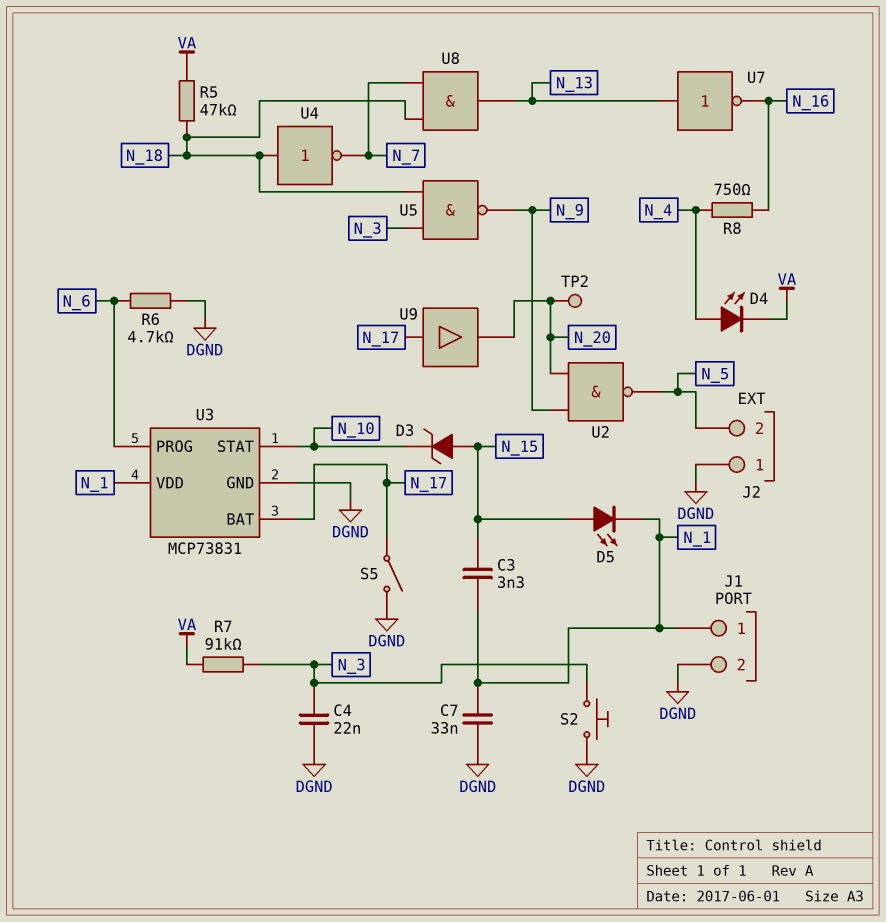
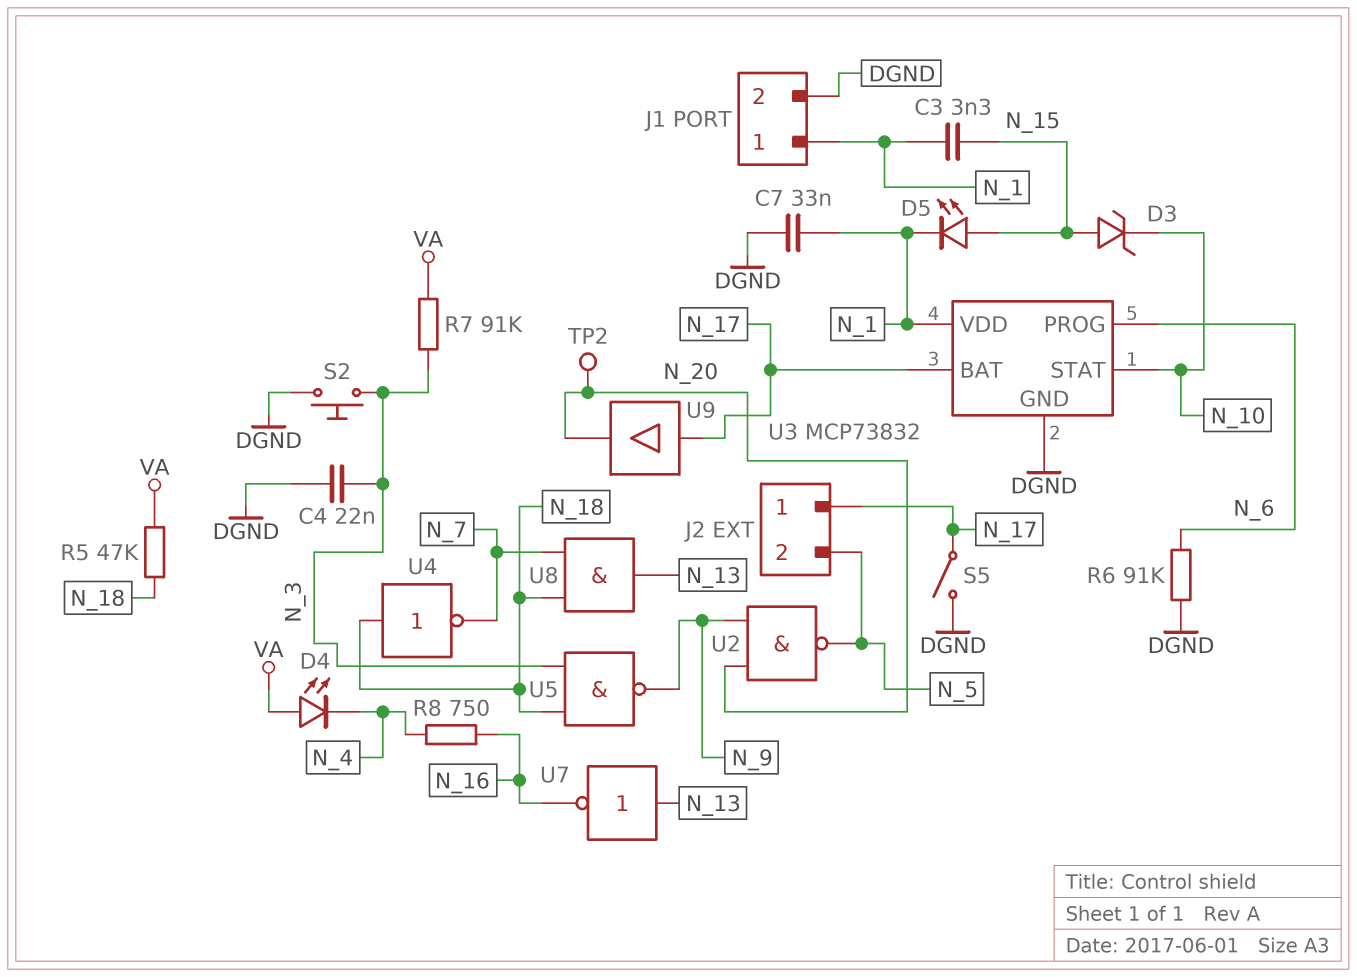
D4: LED (A N_4, K VA) -> LED (A VA, K N_4)
J2 pin 1: DGND -> N_17
R6: 4.7k (DGND, N_6) -> 91k (DGND, N_6)
U3: MCP73831 -> MCP73832

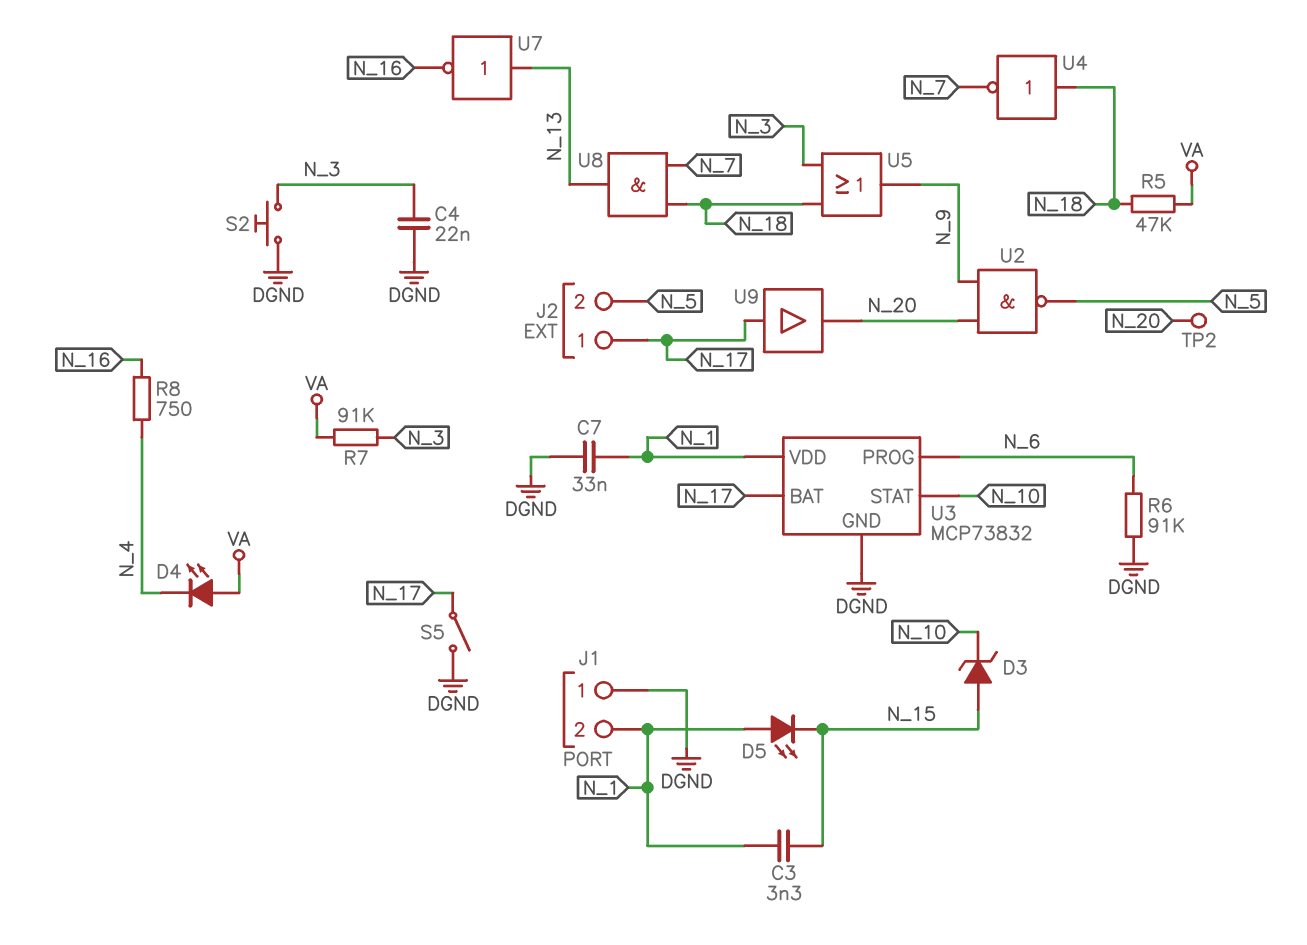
D5: LED (A N_15, K N_1) -> LED (A N_1, K N_15)
J1 pin 1: N_1 -> DGND
J1 pin 2: DGND -> N_1
U5: NAND (in N_3, in N_18, out N_9) -> OR (in N_3, in N_18, out N_9)

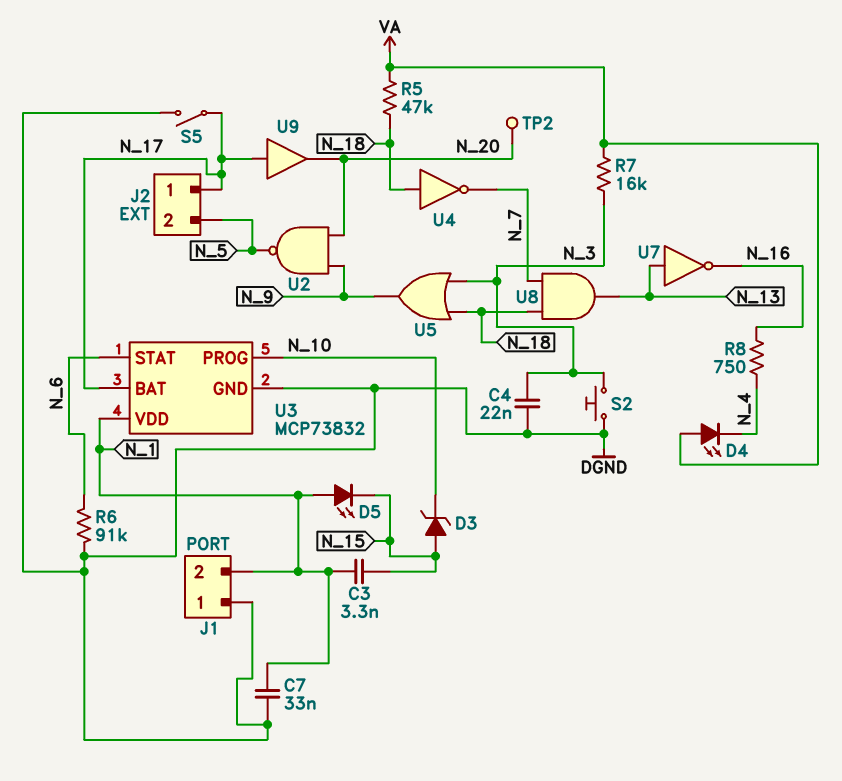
R7: 91k (N_3, VA) -> 16k (N_3, VA)
U3 pin PROG: N_6 -> N_10
U3 pin STAT: N_10 -> N_6

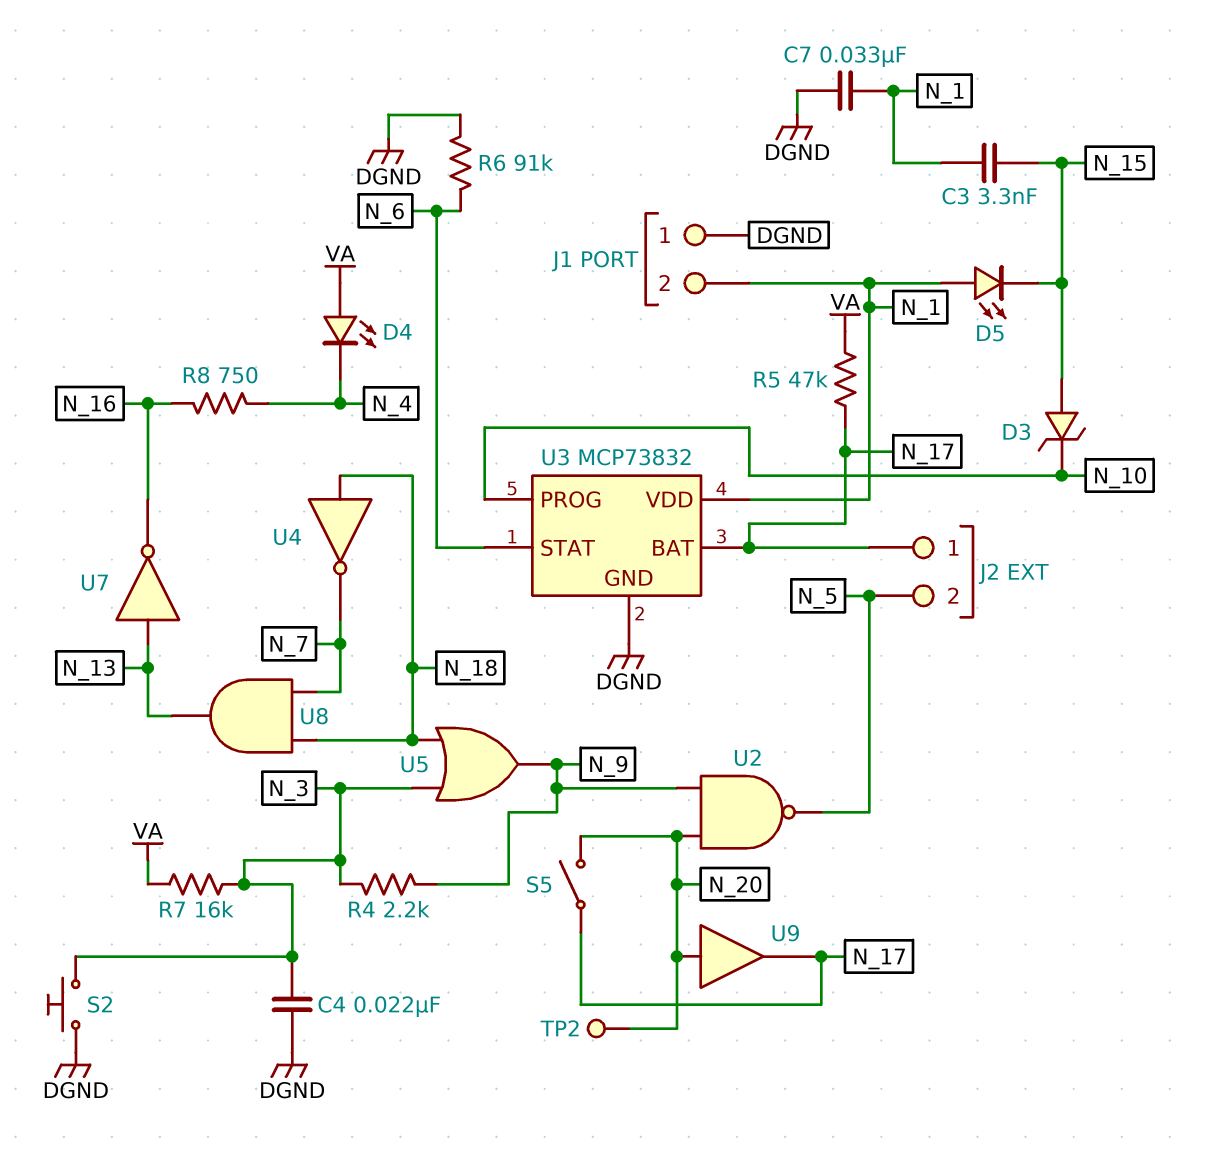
R4: none -> 2.2k (N_3, N_9)
R5: 47k (N_18, VA) -> 47k (N_17, VA)
S5: switch (DGND, N_17) -> switch (N_17, N_20)
U9: buffer (in N_17, out N_20) -> buffer (in N_20, out N_17)

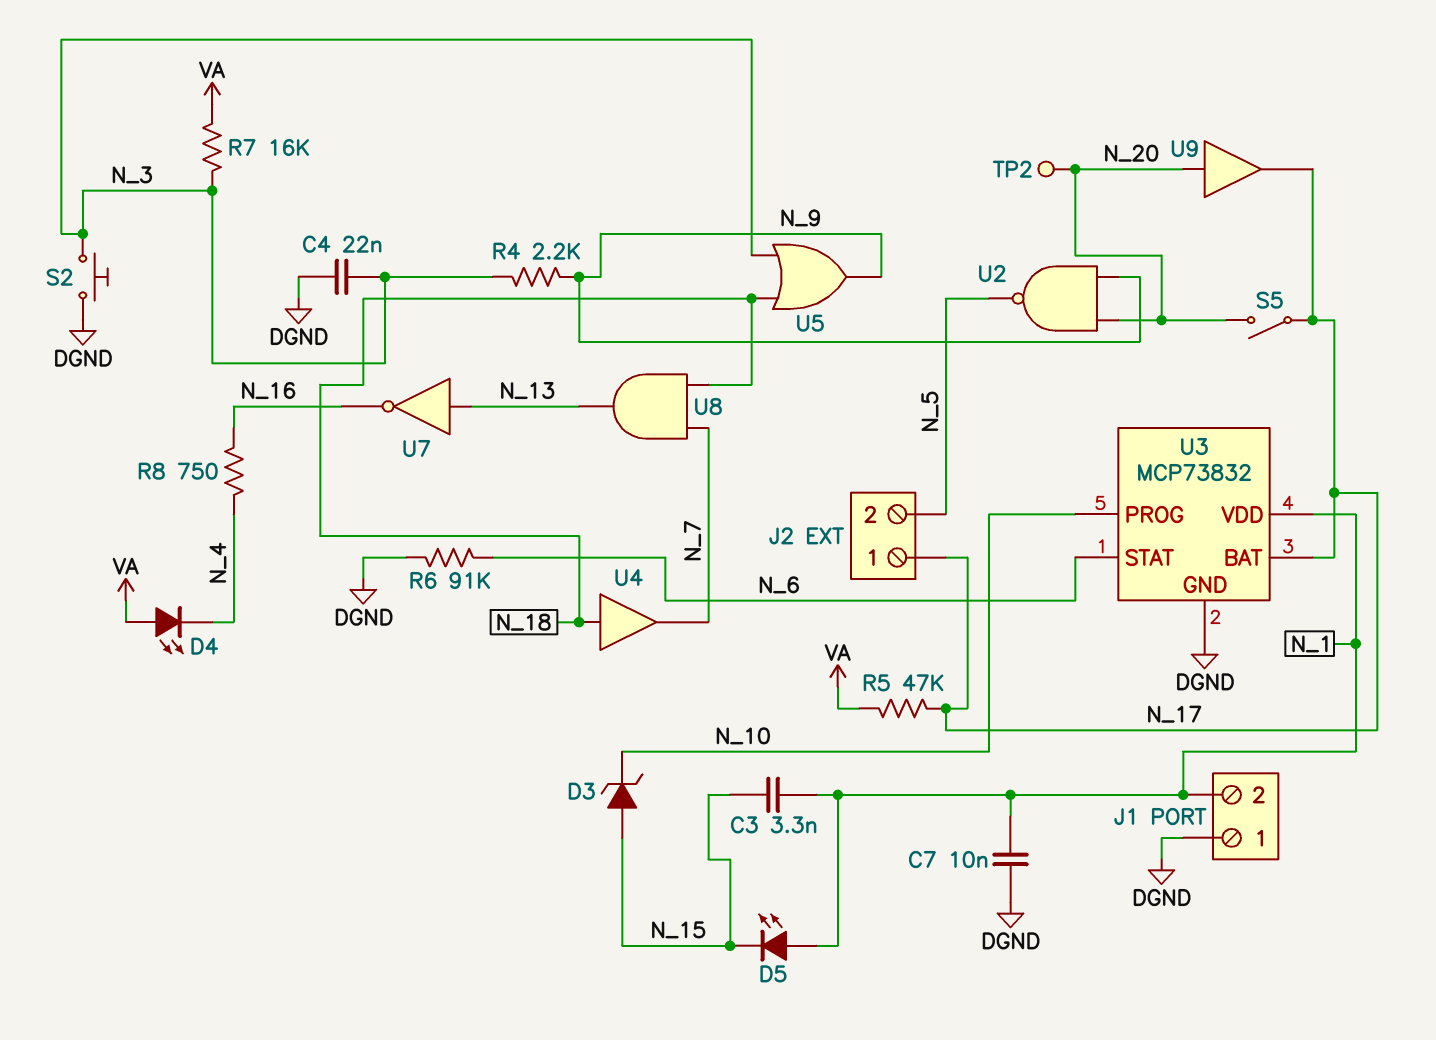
C7: 33nF (DGND, N_1) -> 10nF (DGND, N_1)
U4: NOT (in N_18, out N_7) -> buffer (in N_18, out N_7)

